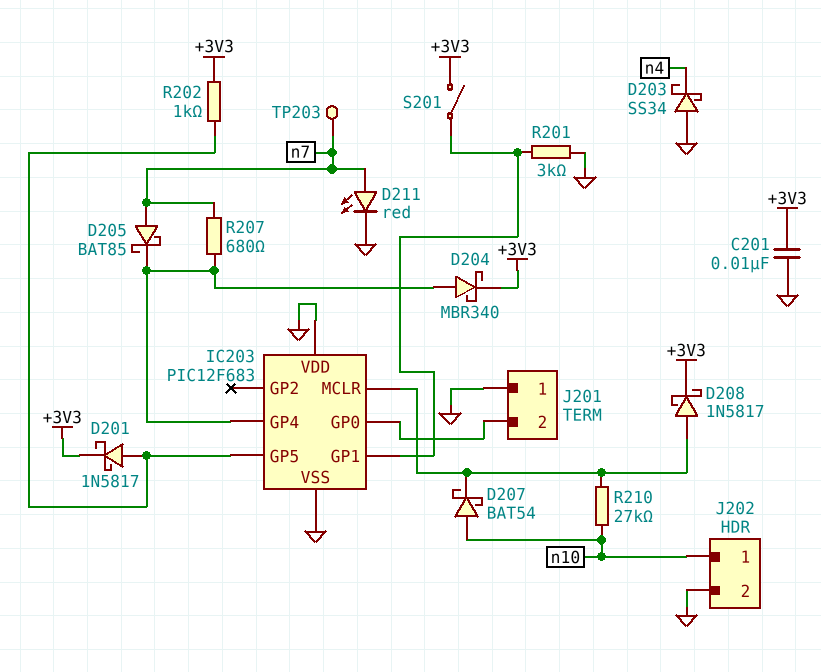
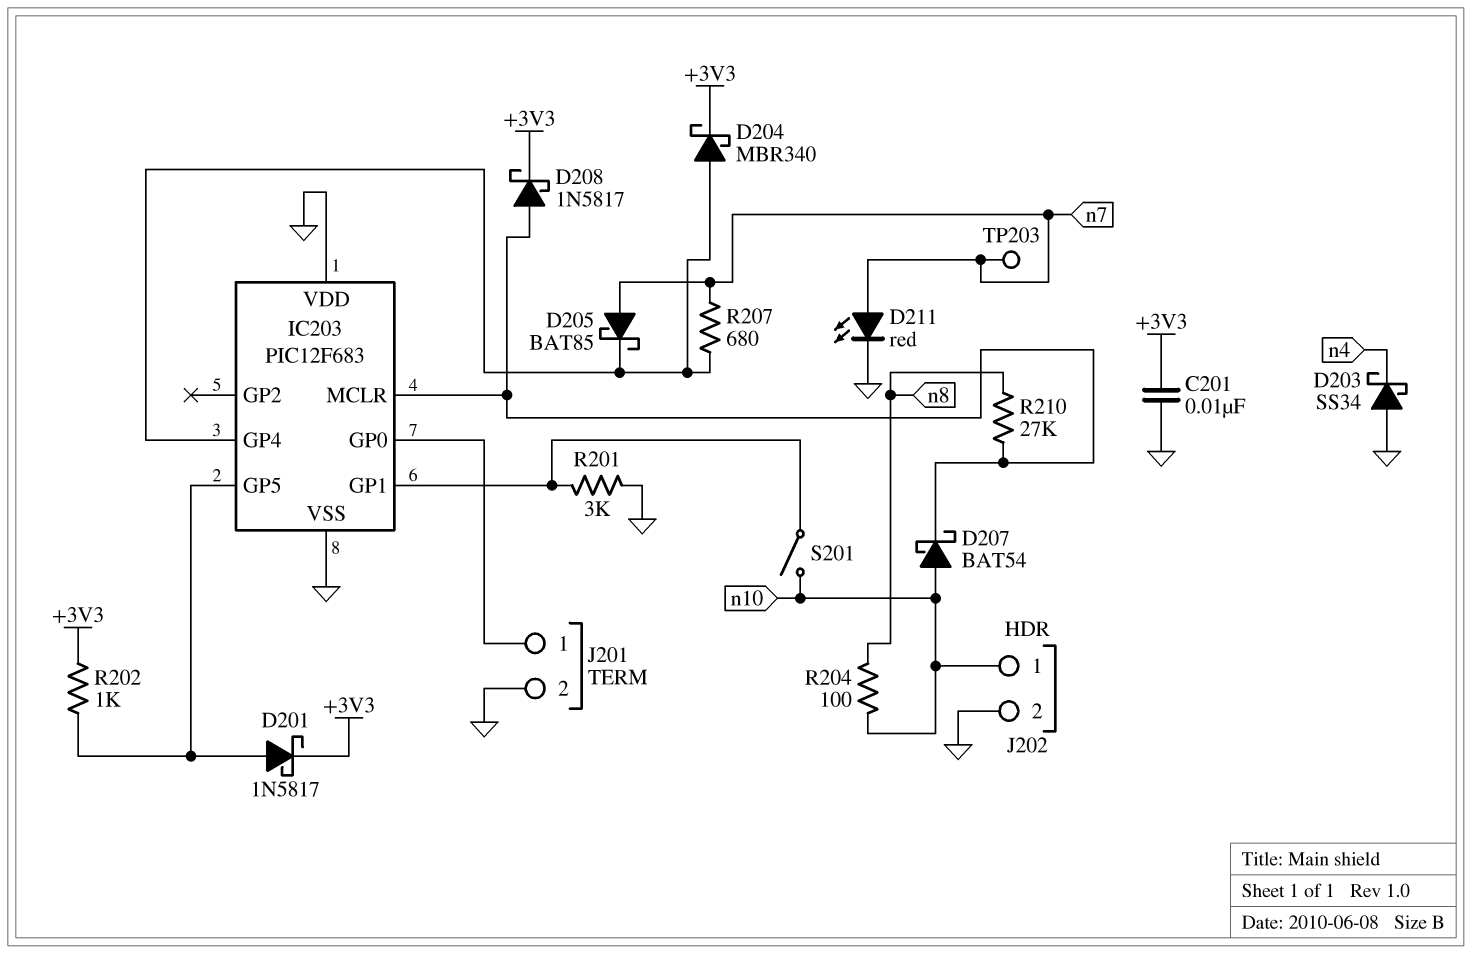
J201 pin 1: GND -> IC203/GP0
J201 pin 2: IC203/GP0 -> GND
R204: none -> 100 (n8, n10)
R210: 27k (IC203/MCLR, n10) -> 27k (IC203/MCLR, n8)
S201: switch (+3V3, IC203/GP1) -> switch (IC203/GP1, n10)

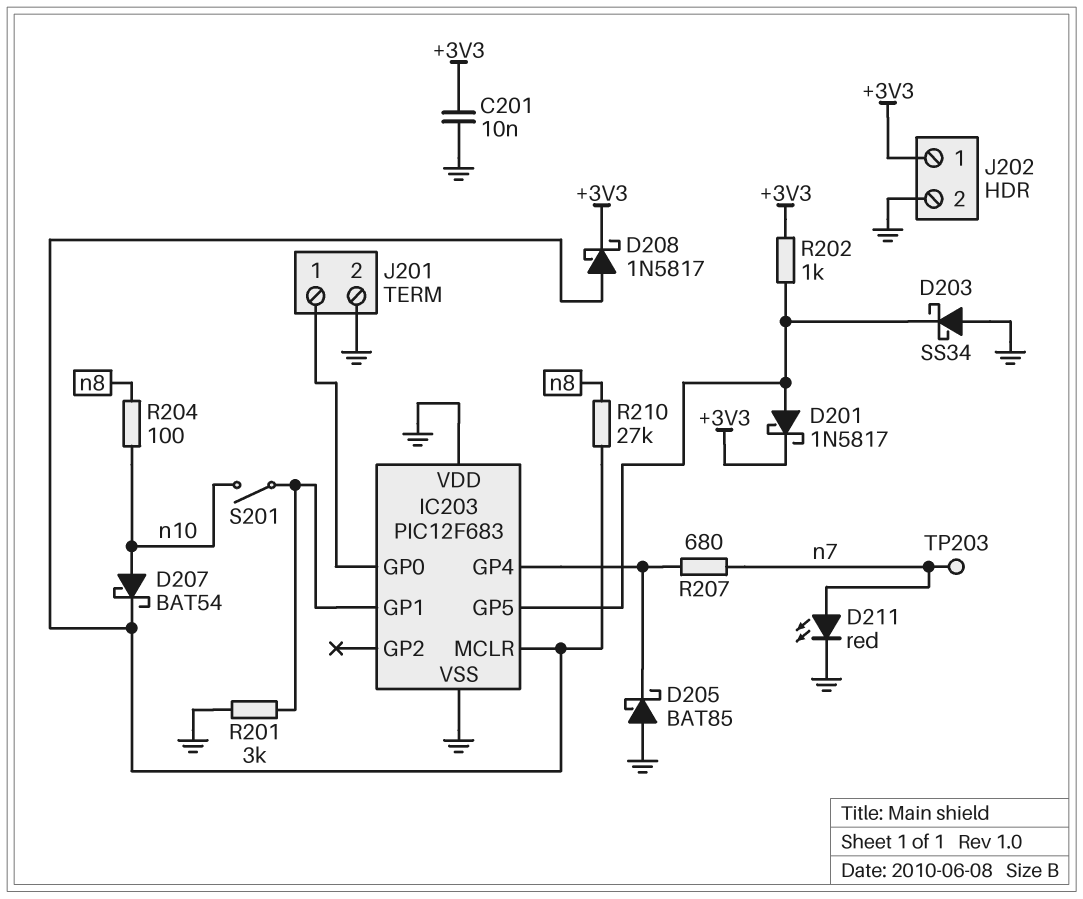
D203: schottky SS34 (A GND, K n4) -> schottky SS34 (A GND, K IC203/GP5)
D204: schottky MBR340 (A IC203/GP4, K +3V3) -> none
D205: schottky BAT85 (A n7, K IC203/GP4) -> schottky BAT85 (A GND, K IC203/GP4)
J202 pin 1: n10 -> +3V3

